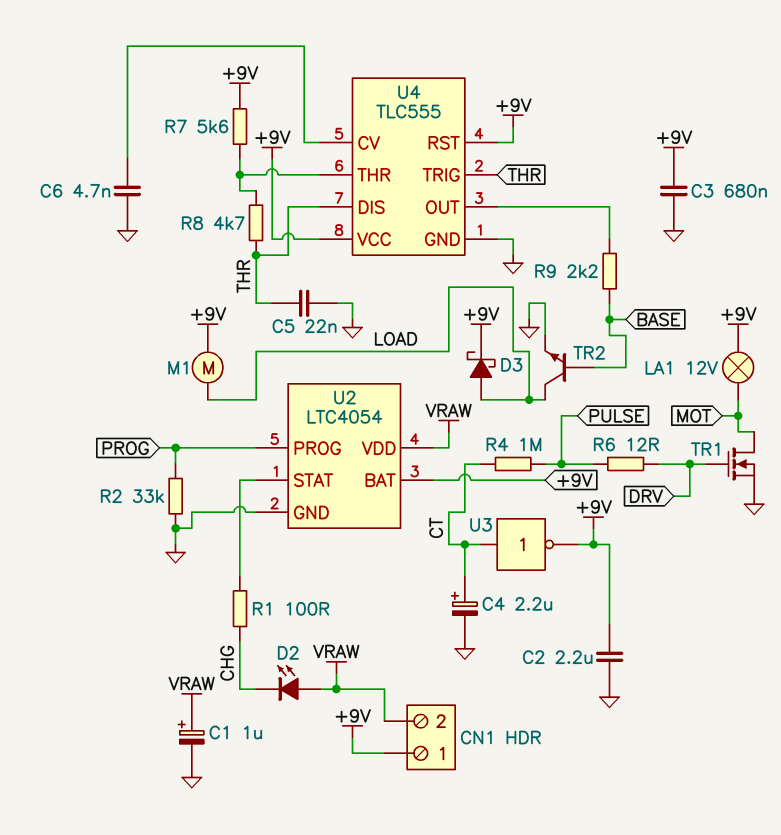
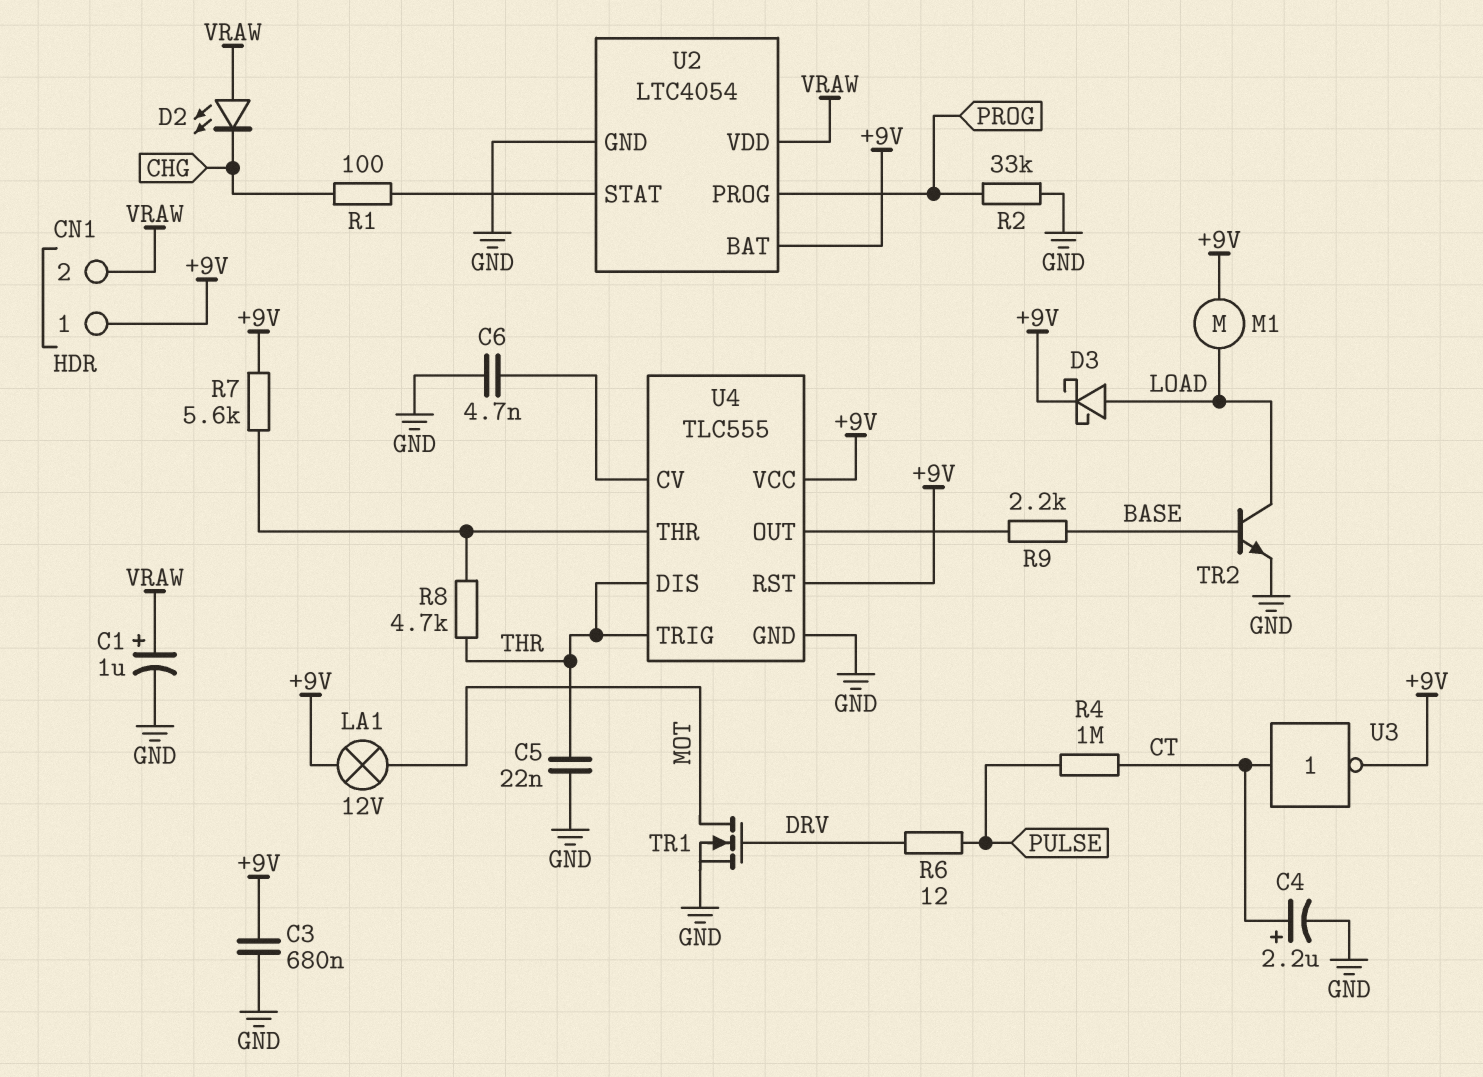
C2: 2.2uF (+9V, GND) -> none

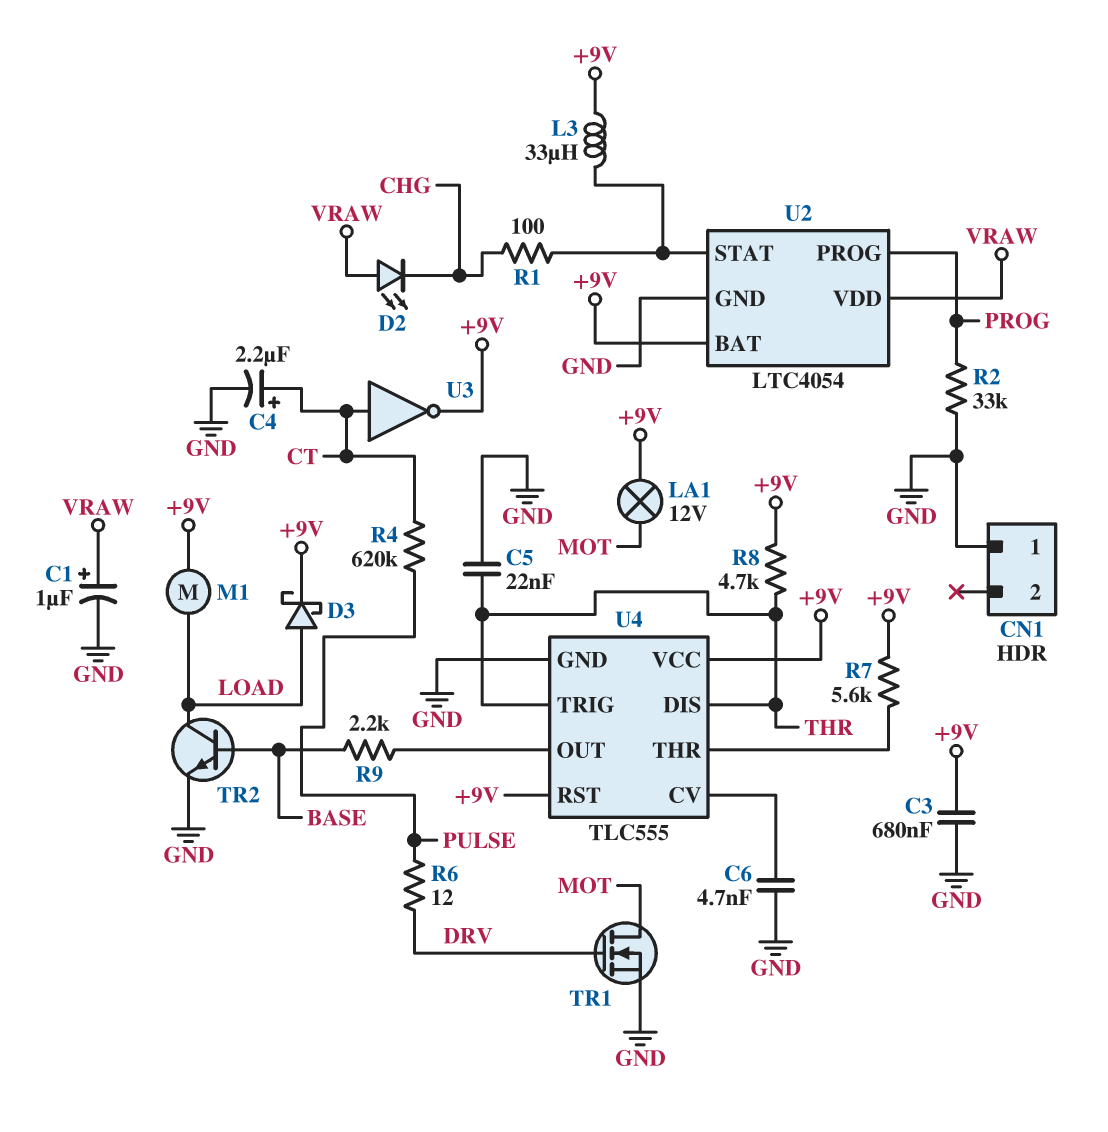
CN1 pin 1: +9V -> GND
CN1 pin 2: VRAW -> none
L3: none -> 33uH (+9V, U2/STAT)
R4: 1M (CT, PULSE) -> 620k (CT, PULSE)
R8: 4.7k (THR, U4/THR) -> 4.7k (+9V, THR)

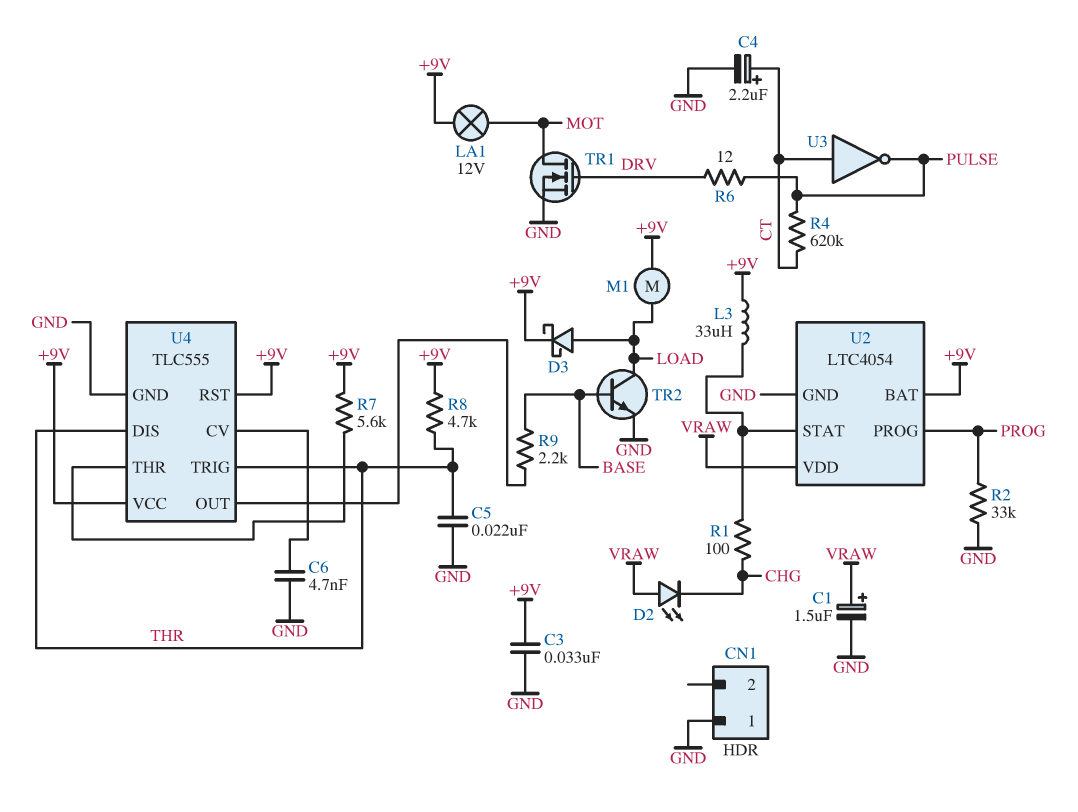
C1: 1uF (plus VRAW, minus GND) -> 1.5uF (plus VRAW, minus GND)
C3: 680nF (+9V, GND) -> 33nF (+9V, GND)
U3: NOT (in CT, out +9V) -> NOT (in CT, out PULSE)

